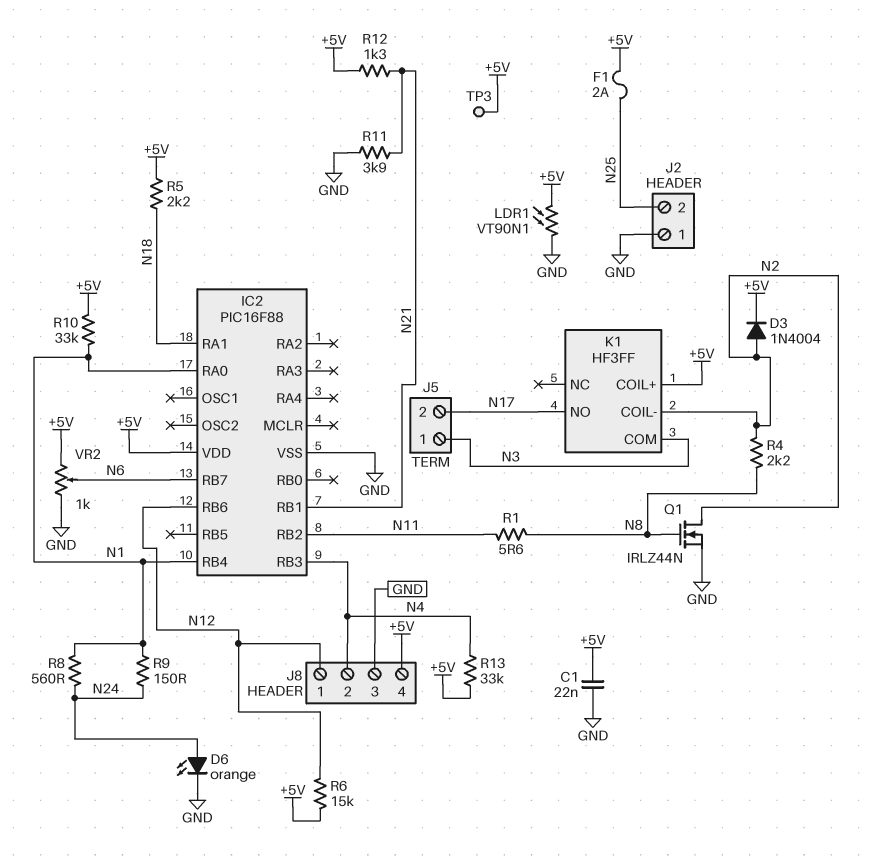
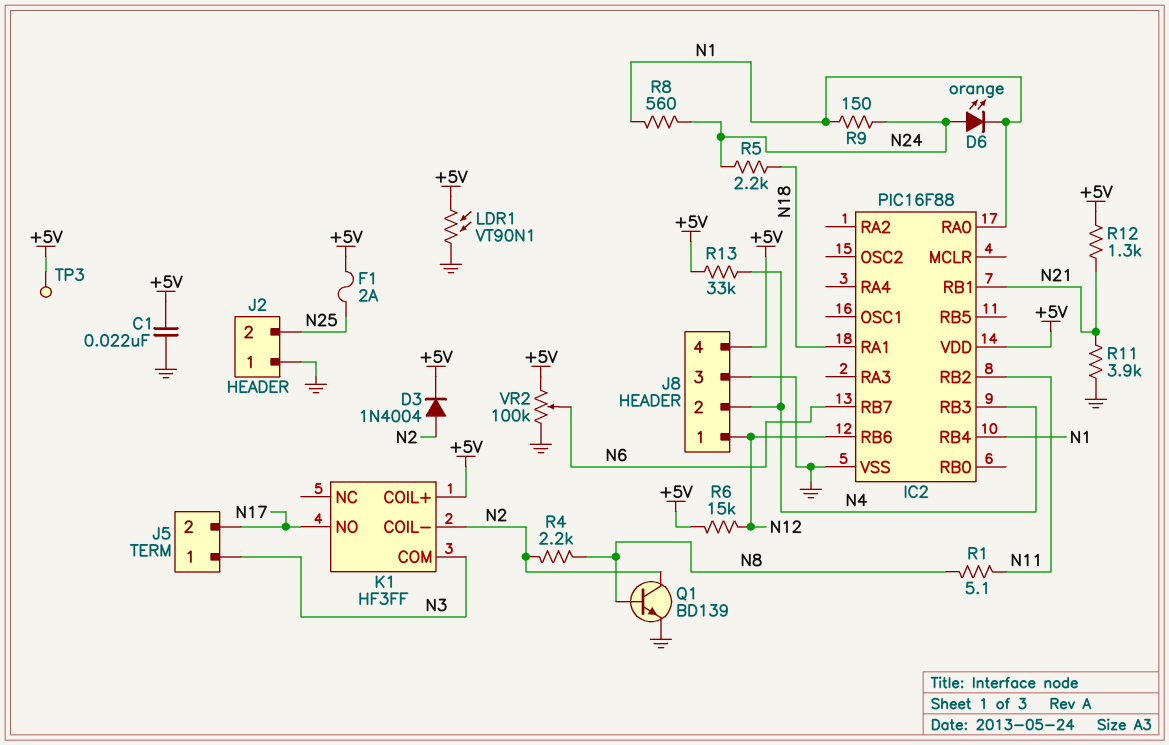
D6: LED orange (A N24, K GND) -> LED orange (A N24, K N1)
Q1: NMOS IRLZ44N (G N8, D N2, S GND) -> NPN BD139 (B N8, C N2, E GND)
R1: 5.6 (N8, N11) -> 5.1 (N8, N11)
R5: 2.2k (+5V, N18) -> 2.2k (N18, N24)
R10: 33k (+5V, N1) -> none
VR2: 1k (+5V, GND, wiper N6) -> 100k (+5V, GND, wiper N6)

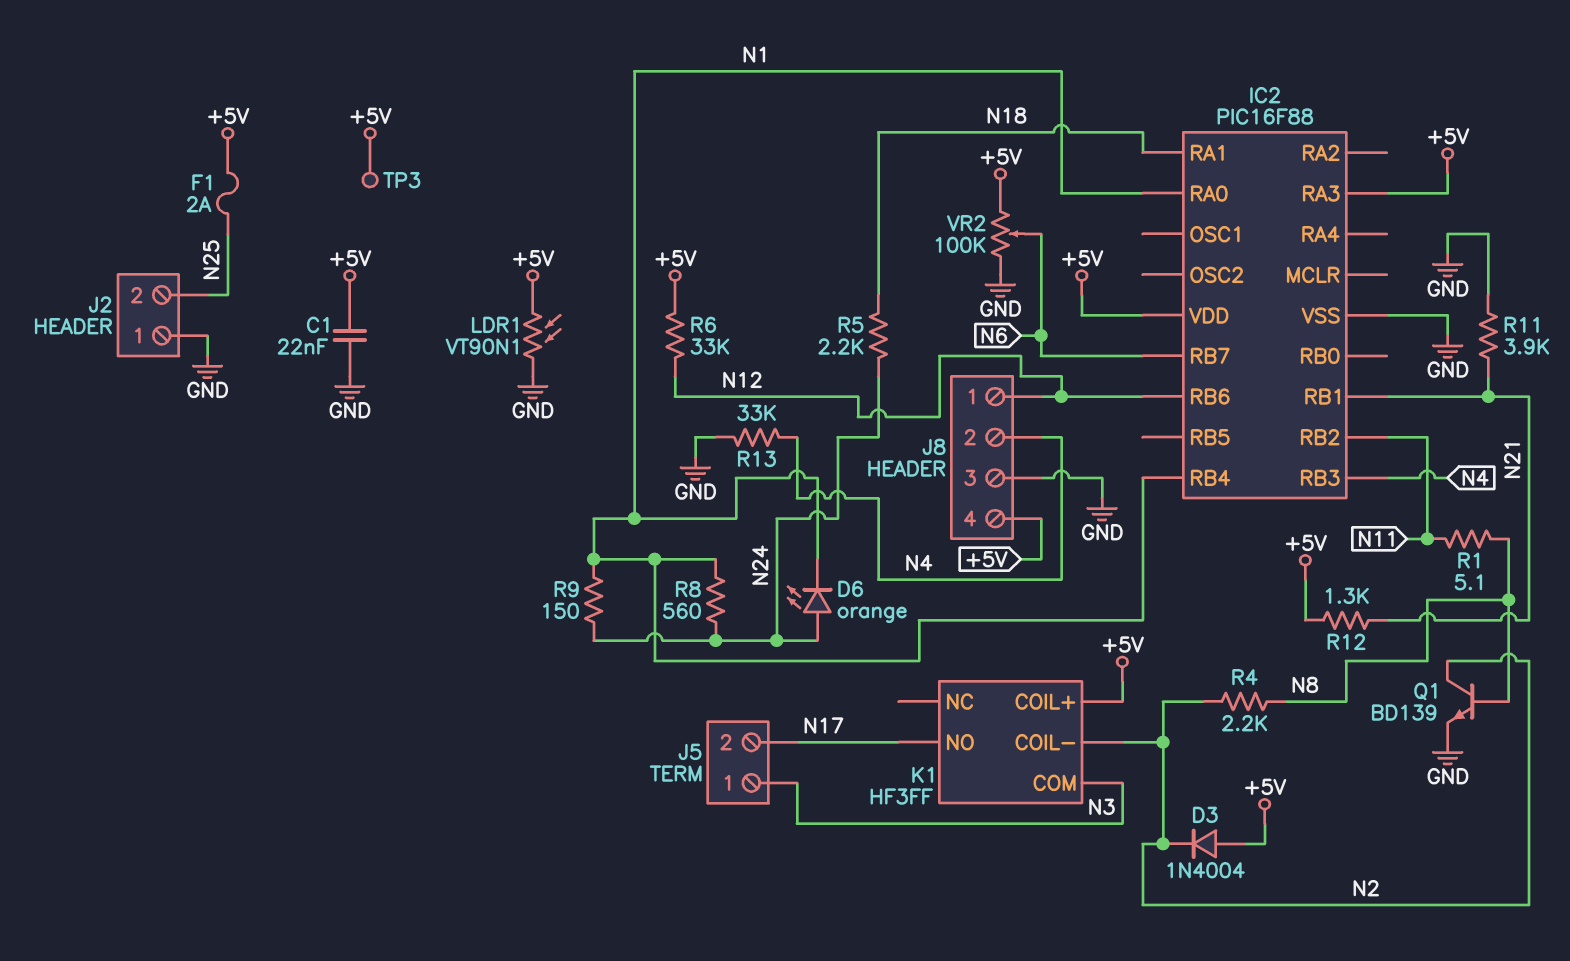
D3: diode 1N4004 (A N2, K +5V) -> diode 1N4004 (A +5V, K N2)
IC2 pin RA3: none -> +5V
R6: 15k (+5V, N12) -> 33k (+5V, N12)
R13: 33k (+5V, N4) -> 33k (GND, N4)

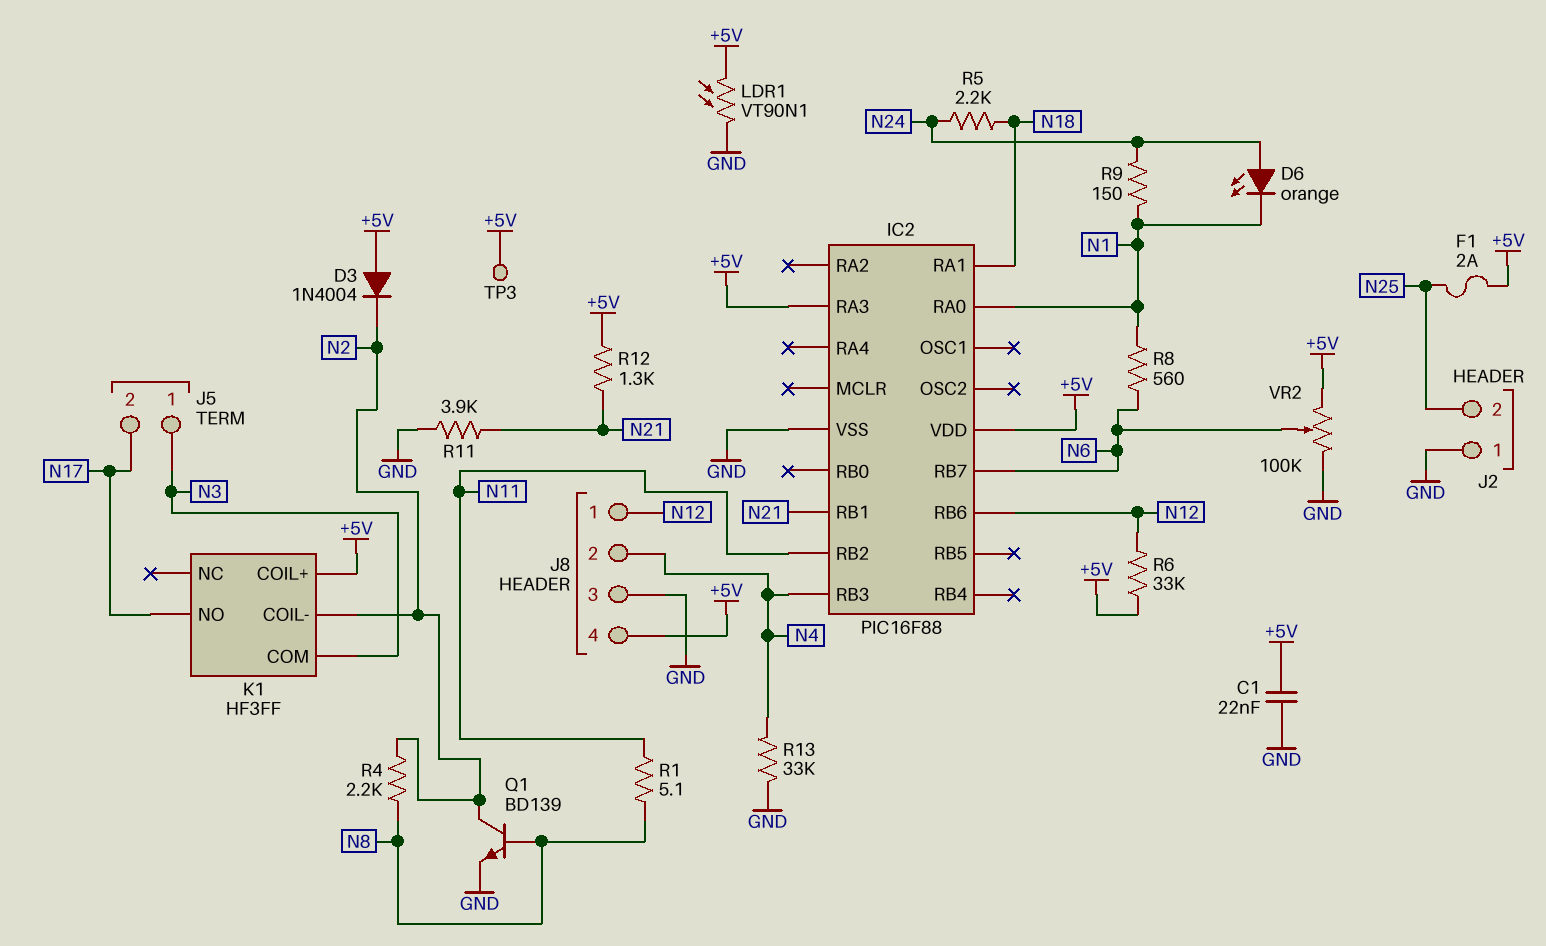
IC2 pin RB4: N1 -> none
R8: 560 (N1, N24) -> 560 (N1, N6)

